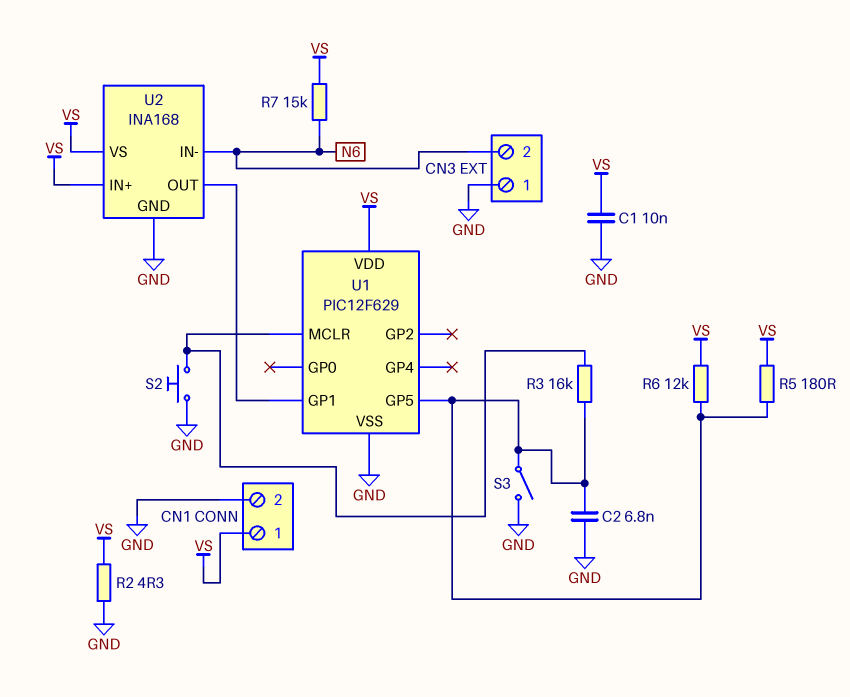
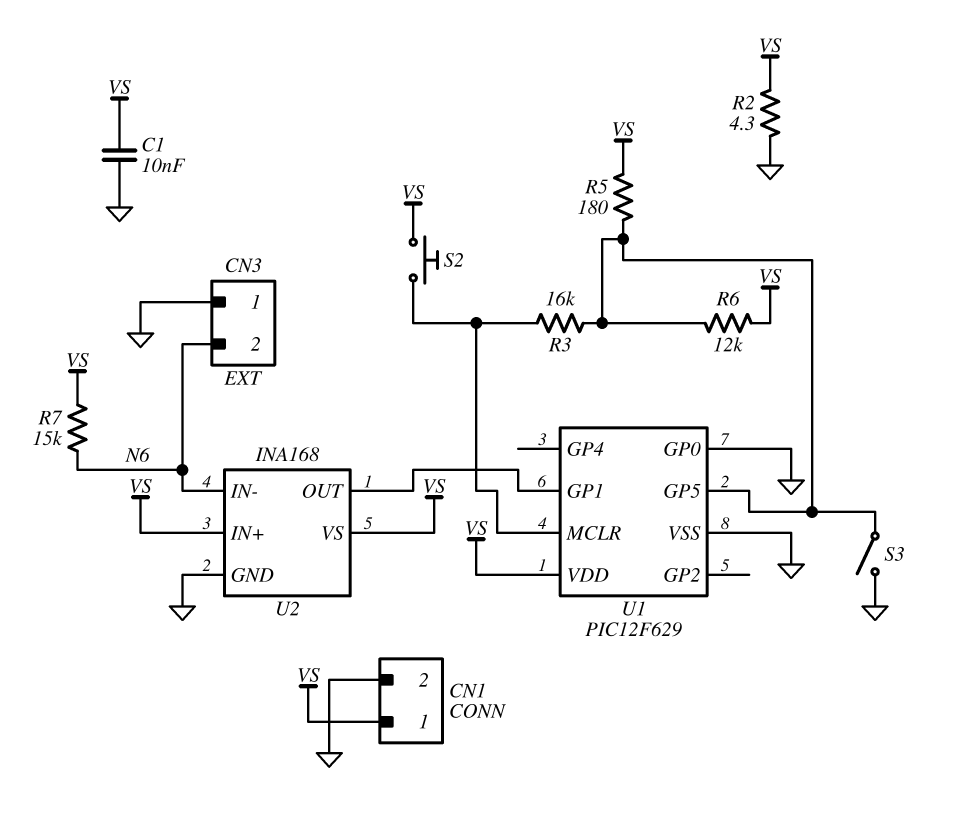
C2: 6.8nF (GND, U1/GP5) -> none
S2: button (GND, U1/MCLR) -> button (U1/MCLR, VS)
U1 pin GP0: none -> GND

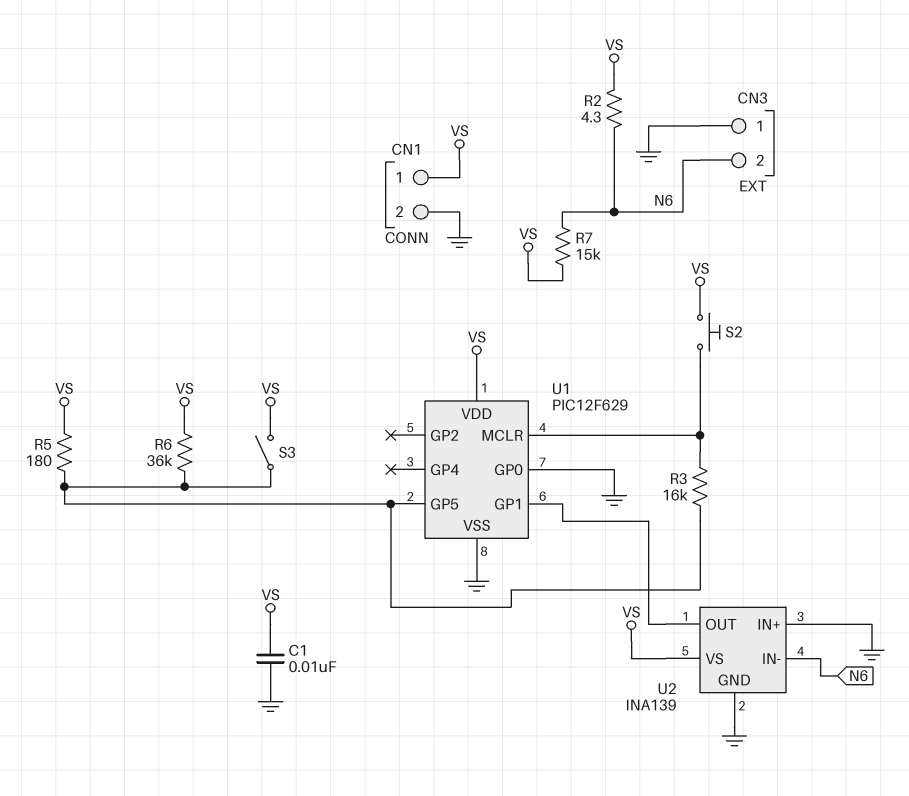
R2: 4.3 (GND, VS) -> 4.3 (N6, VS)
R6: 12k (U1/GP5, VS) -> 36k (U1/GP5, VS)
S3: switch (GND, U1/GP5) -> switch (U1/GP5, VS)
U2: INA168 -> INA139
U2 pin IN+: VS -> GND

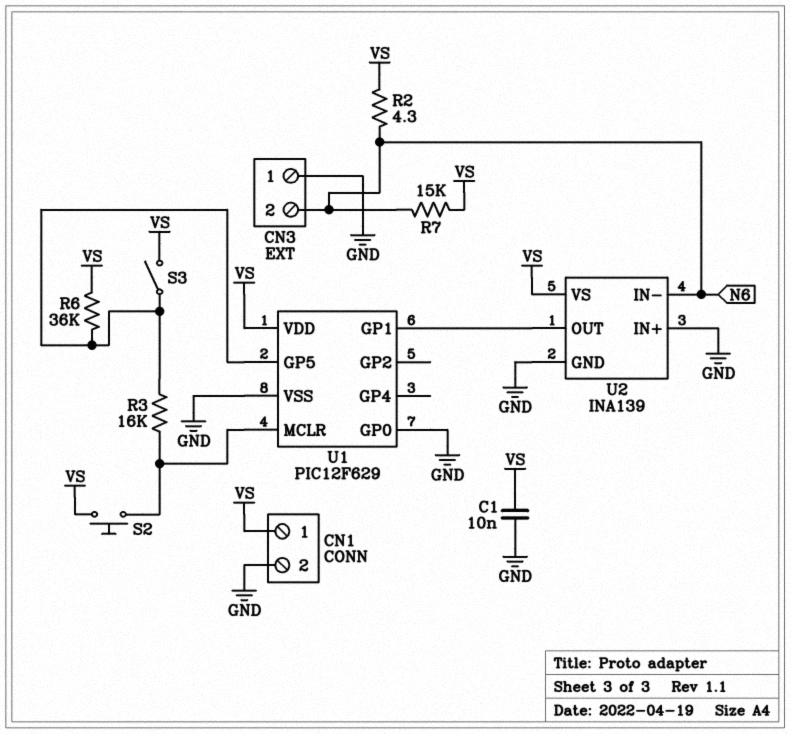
R5: 180 (U1/GP5, VS) -> none

